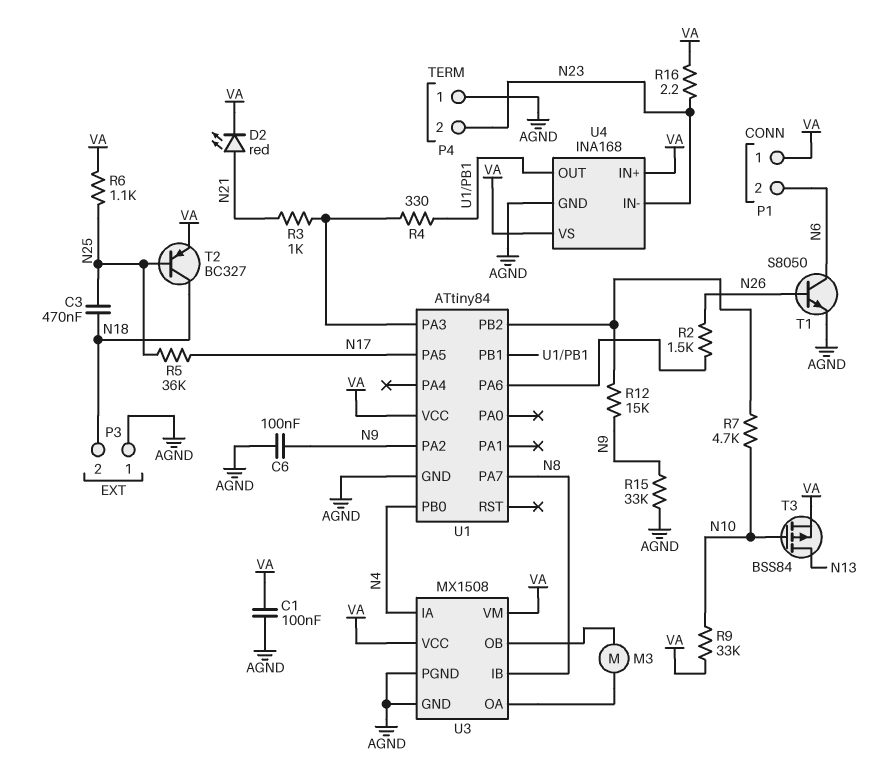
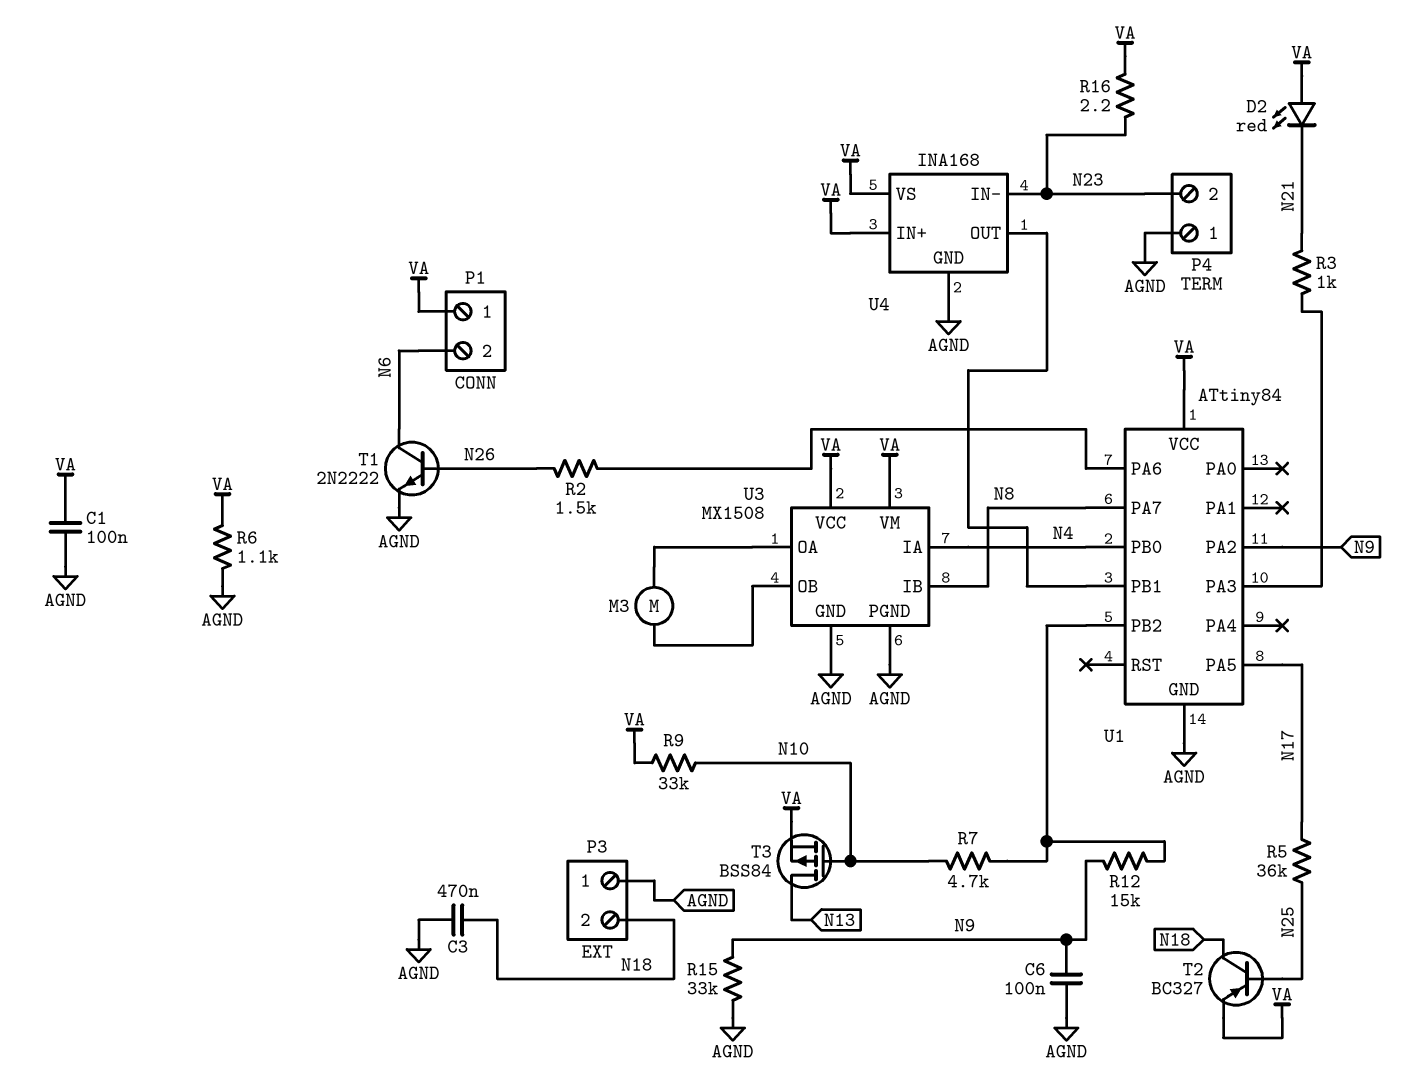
C3: 470nF (N18, N25) -> 470nF (AGND, N18)
D2: LED red (A N21, K VA) -> LED red (A VA, K N21)
R4: 330 (U1/PA3, U1/PB1) -> none
R6: 1.1k (N25, VA) -> 1.1k (AGND, VA)
T1: NPN S8050 (B N26, C N6, E AGND) -> NPN 2N2222 (B N26, C N6, E AGND)

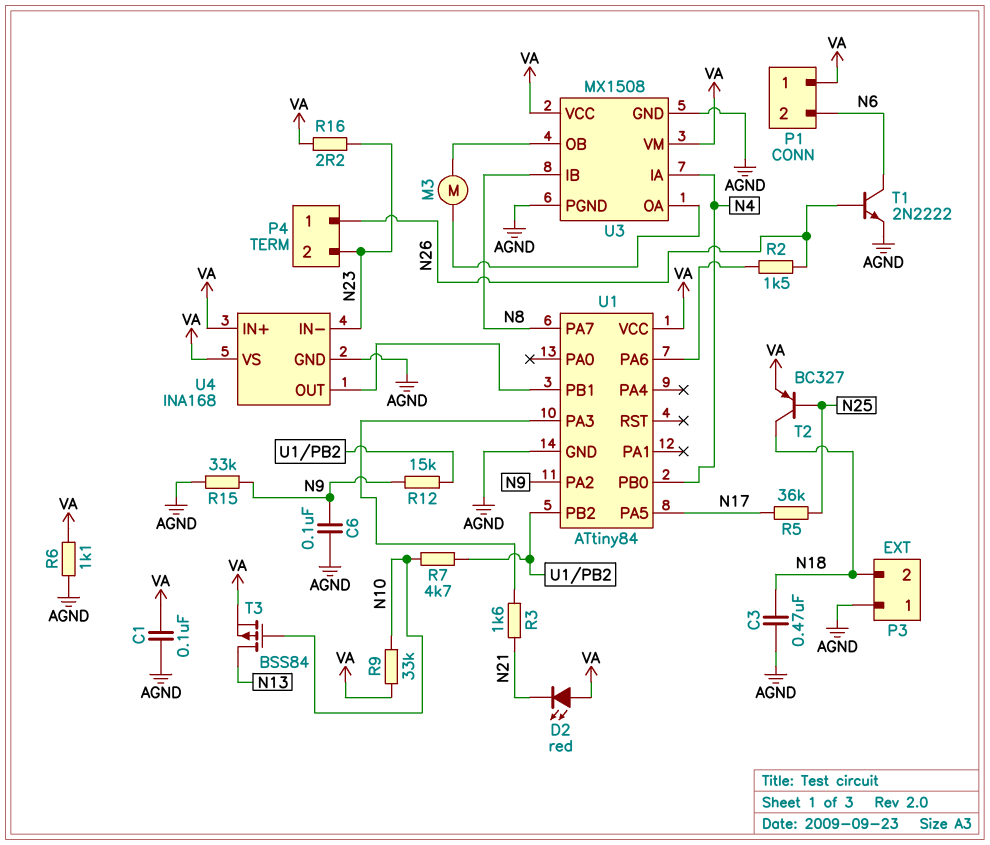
P4 pin 1: AGND -> N26
R3: 1k (N21, U1/PA3) -> 1.6k (N21, U1/PA3)

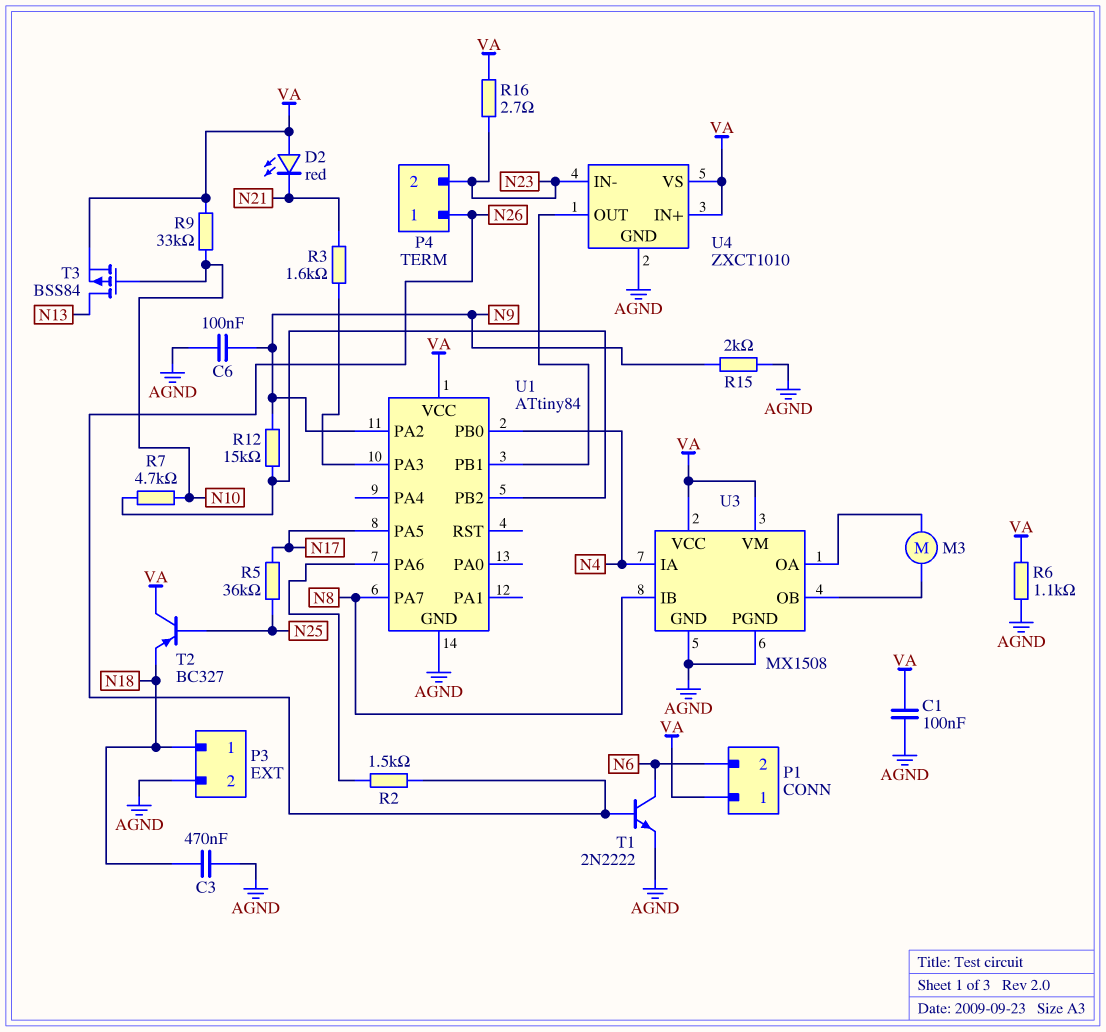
P3 pin 1: AGND -> N18
P3 pin 2: N18 -> AGND
R15: 33k (AGND, N9) -> 2k (AGND, N9)
R16: 2.2 (N23, VA) -> 2.7 (N23, VA)
T2: PNP BC327 (B N25, C N18, E VA) -> PNP BC327 (B N25, C VA, E N18)
U4: INA168 -> ZXCT1010

